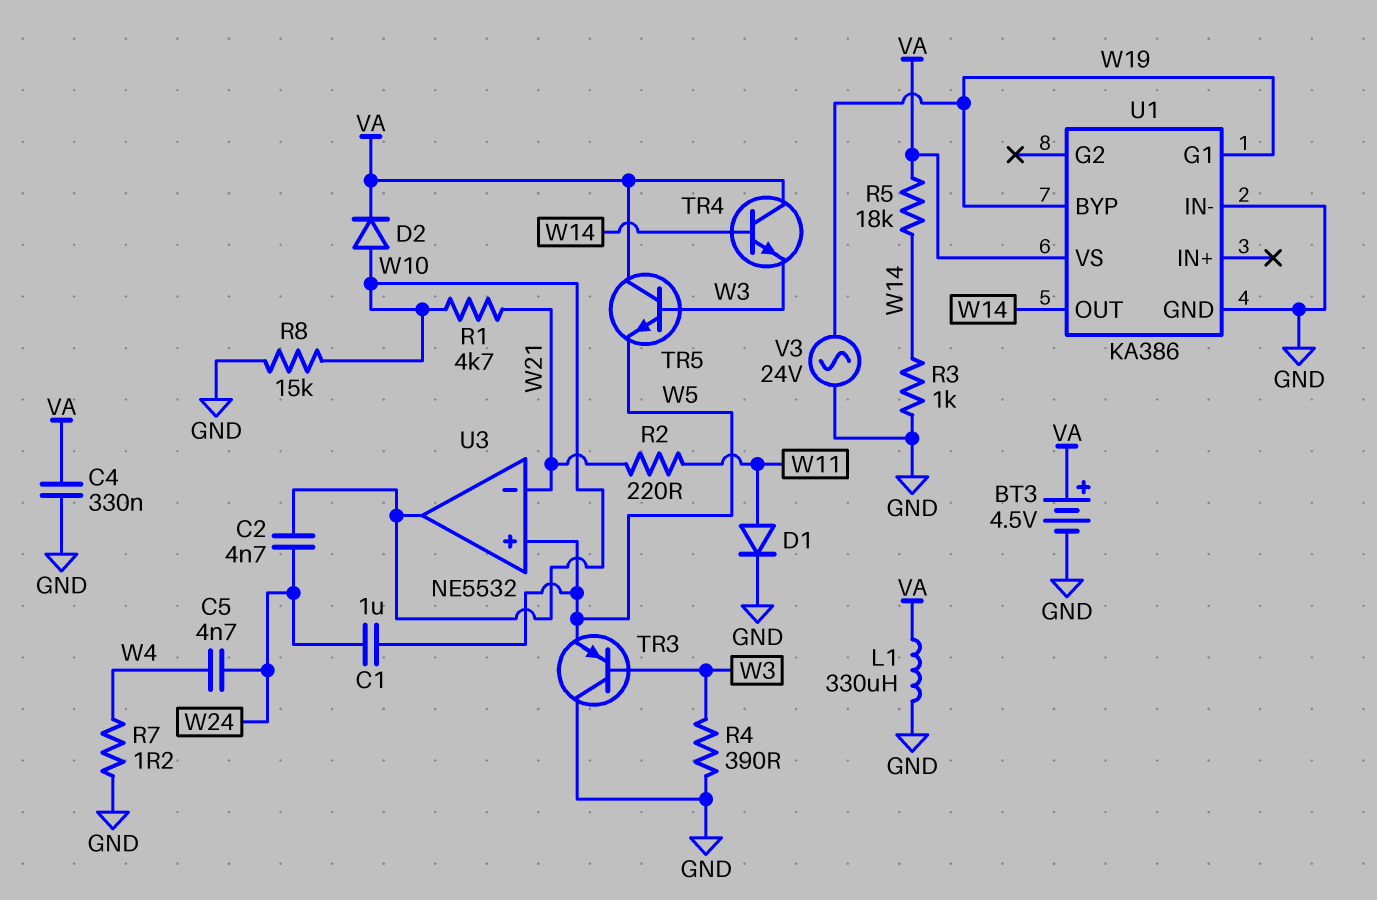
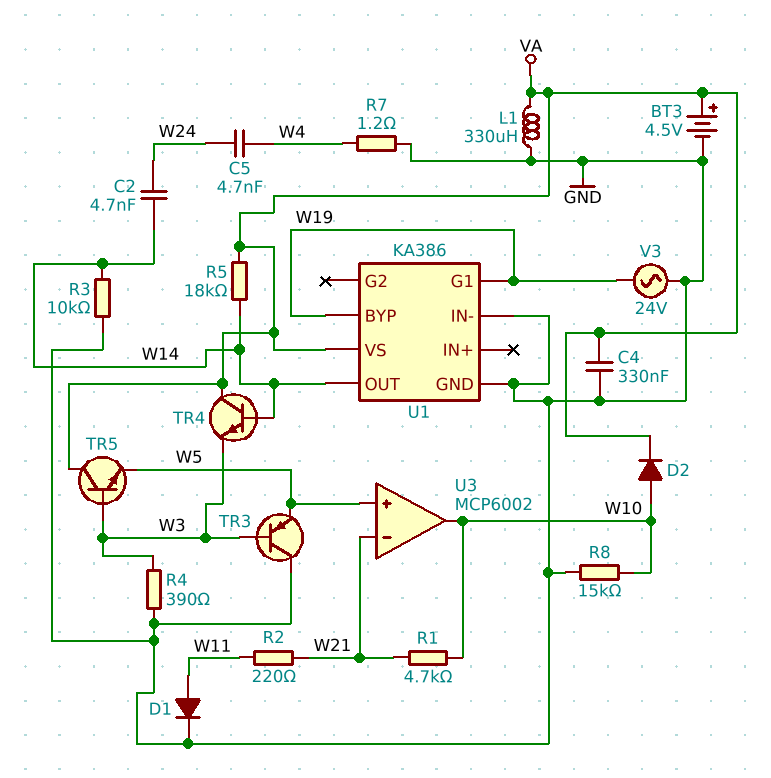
C1: 1uF (W5, W24) -> none
C2: 4.7nF (W10, W24) -> 4.7nF (W14, W24)
R3: 1k (GND, W14) -> 10k (GND, W14)
U3: NE5532 -> MCP6002

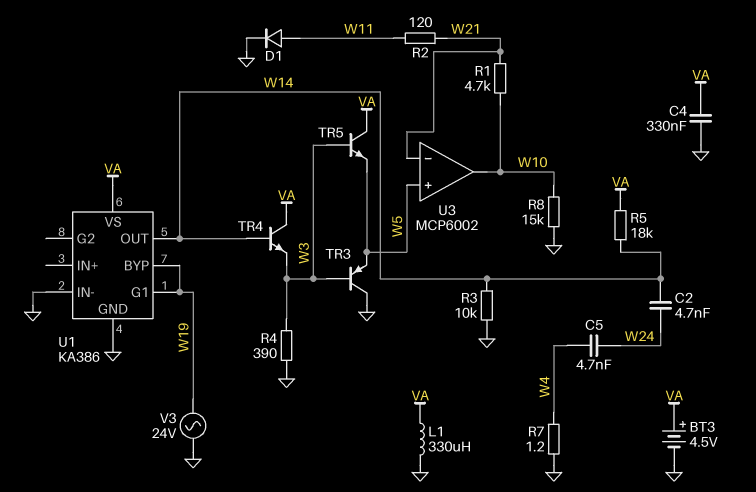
D2: diode (A W10, K VA) -> none
R2: 220 (W11, W21) -> 120 (W11, W21)

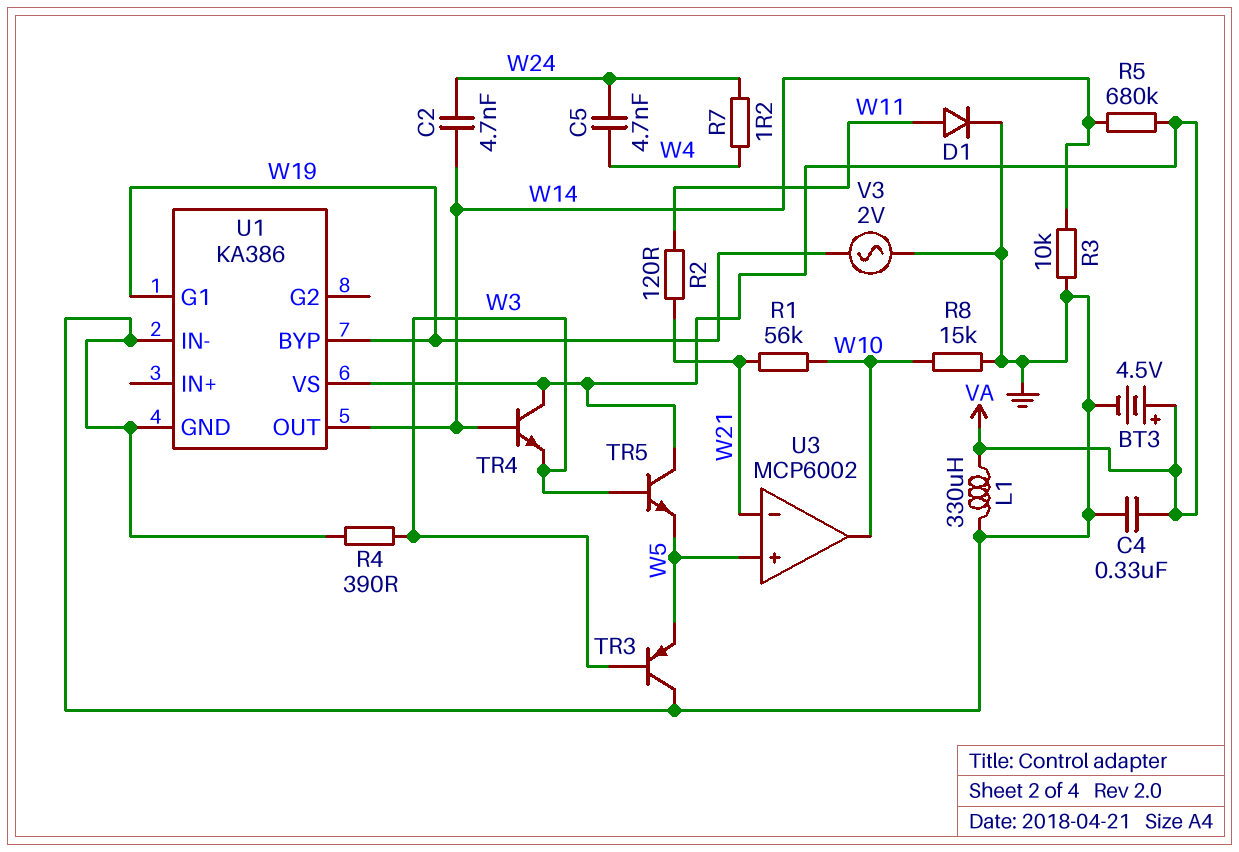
R1: 4.7k (W10, W21) -> 56k (W10, W21)
R5: 18k (VA, W14) -> 680k (VA, W14)
R7: 1.2 (GND, W4) -> 1.2 (W4, W24)
V3: AC 24V (GND, W19) -> AC 2V (GND, W19)

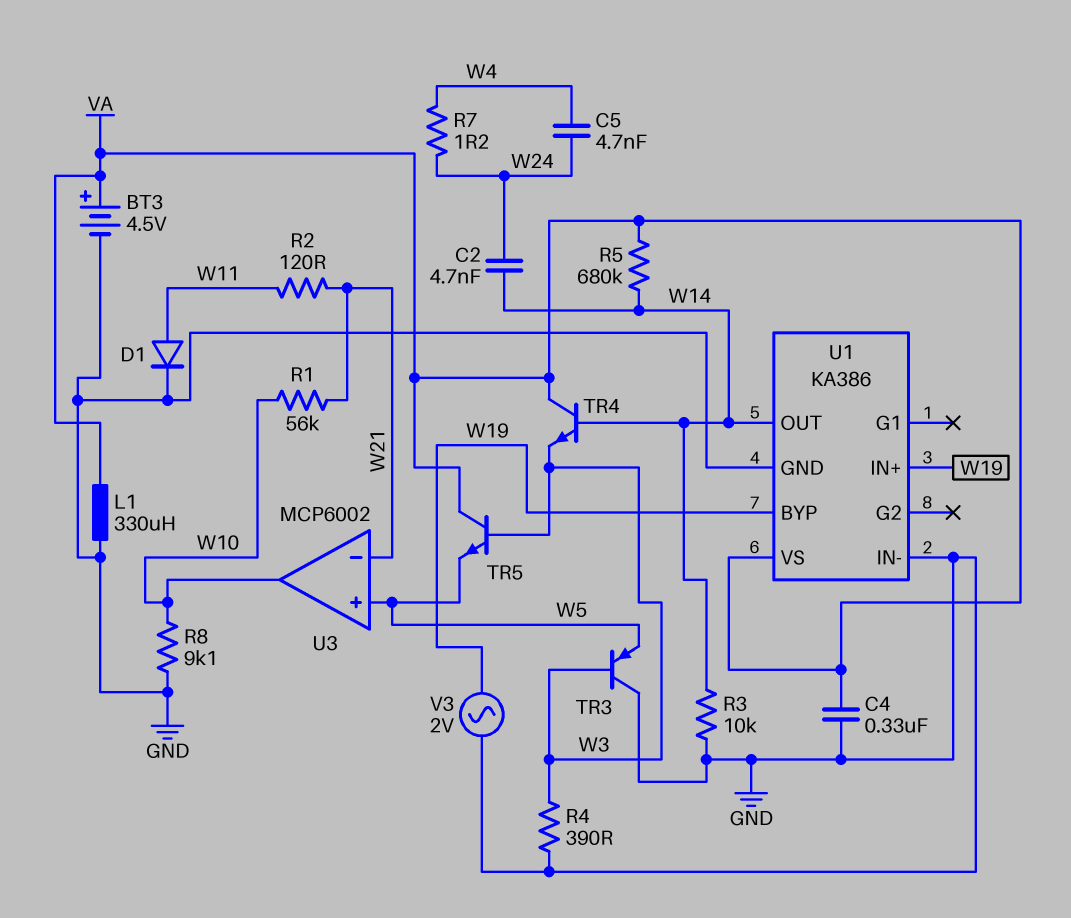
R8: 15k (GND, W10) -> 9.1k (GND, W10)
U1 pin G1: W19 -> none
U1 pin IN+: none -> W19

